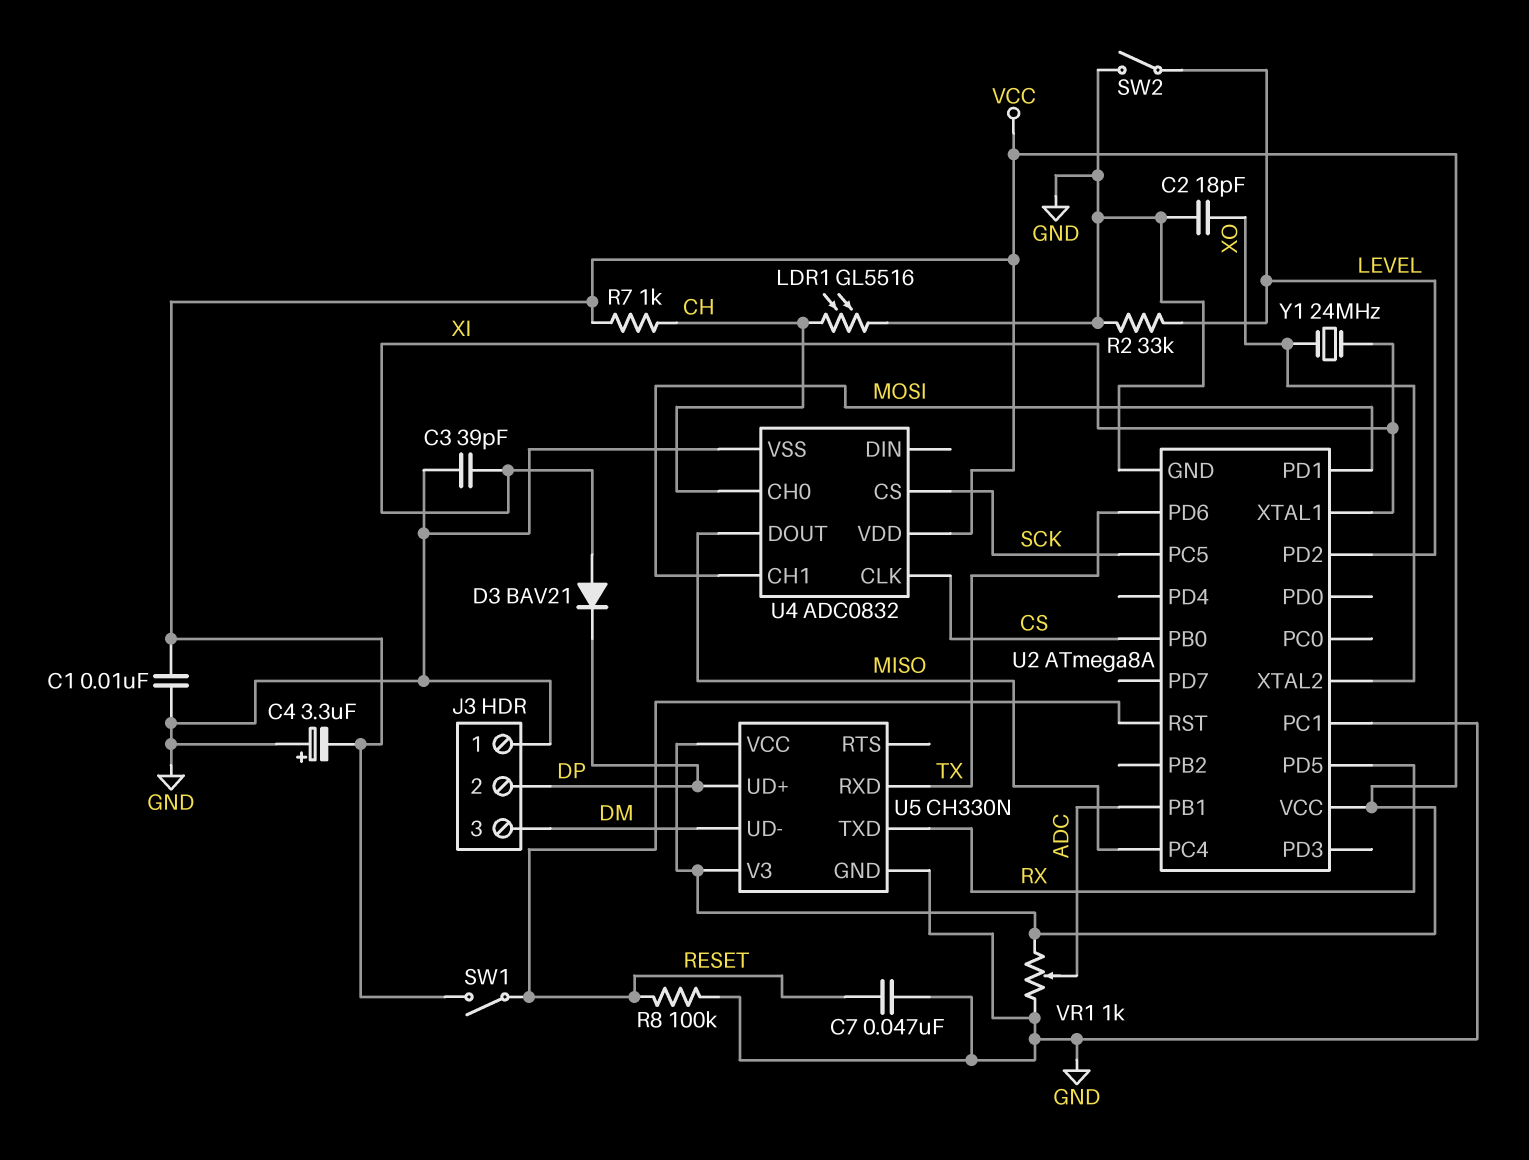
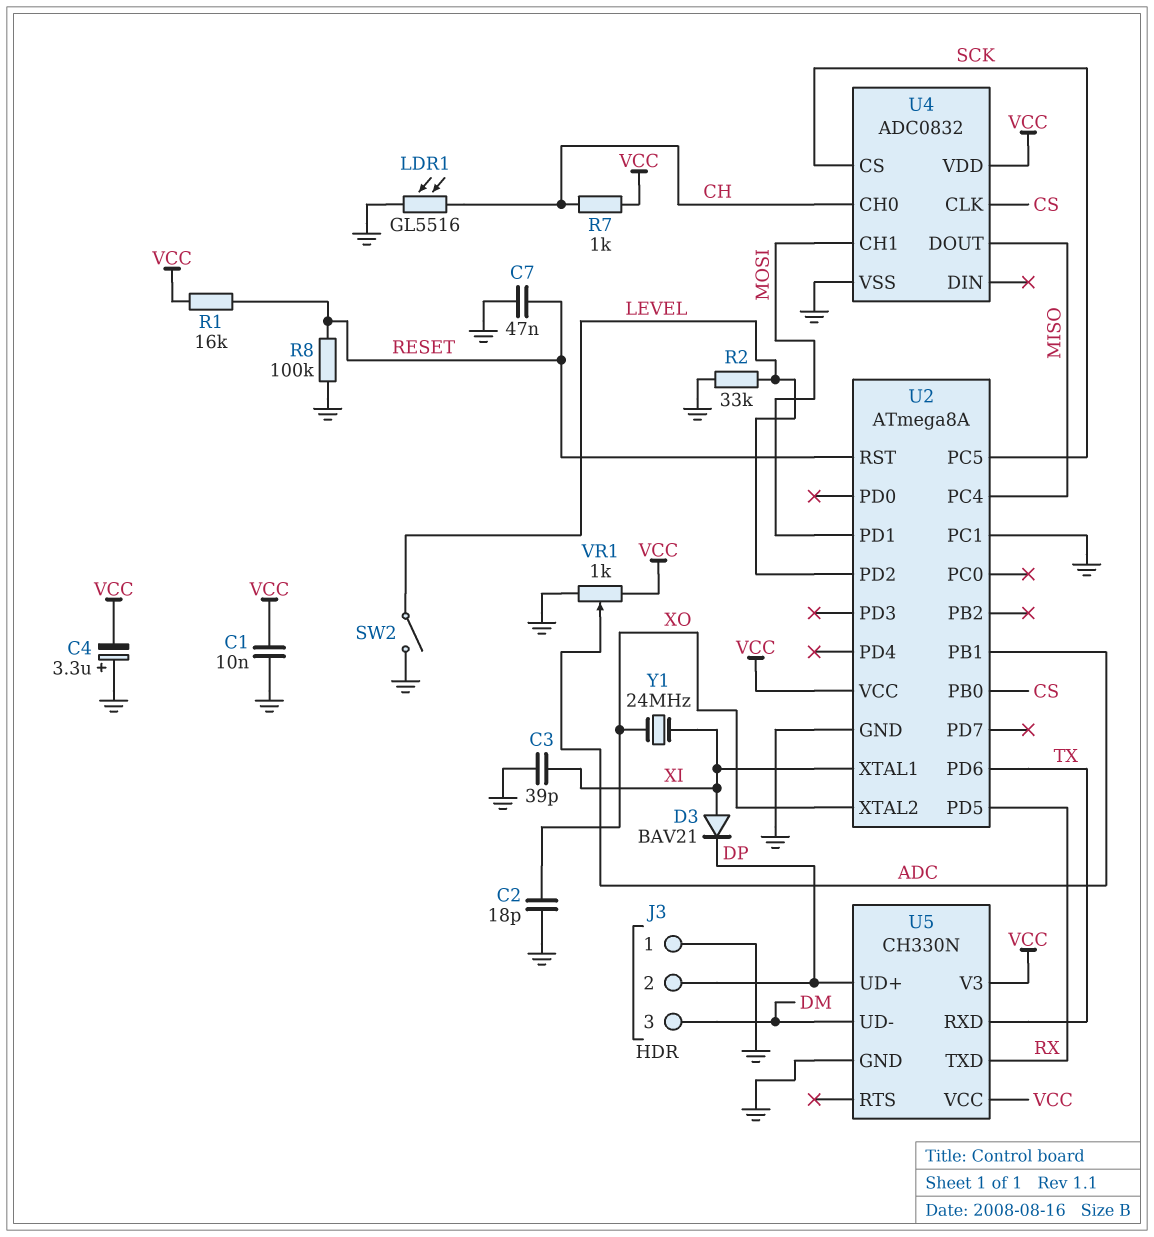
R1: none -> 16k (RESET, VCC)
SW1: switch (RESET, VCC) -> none

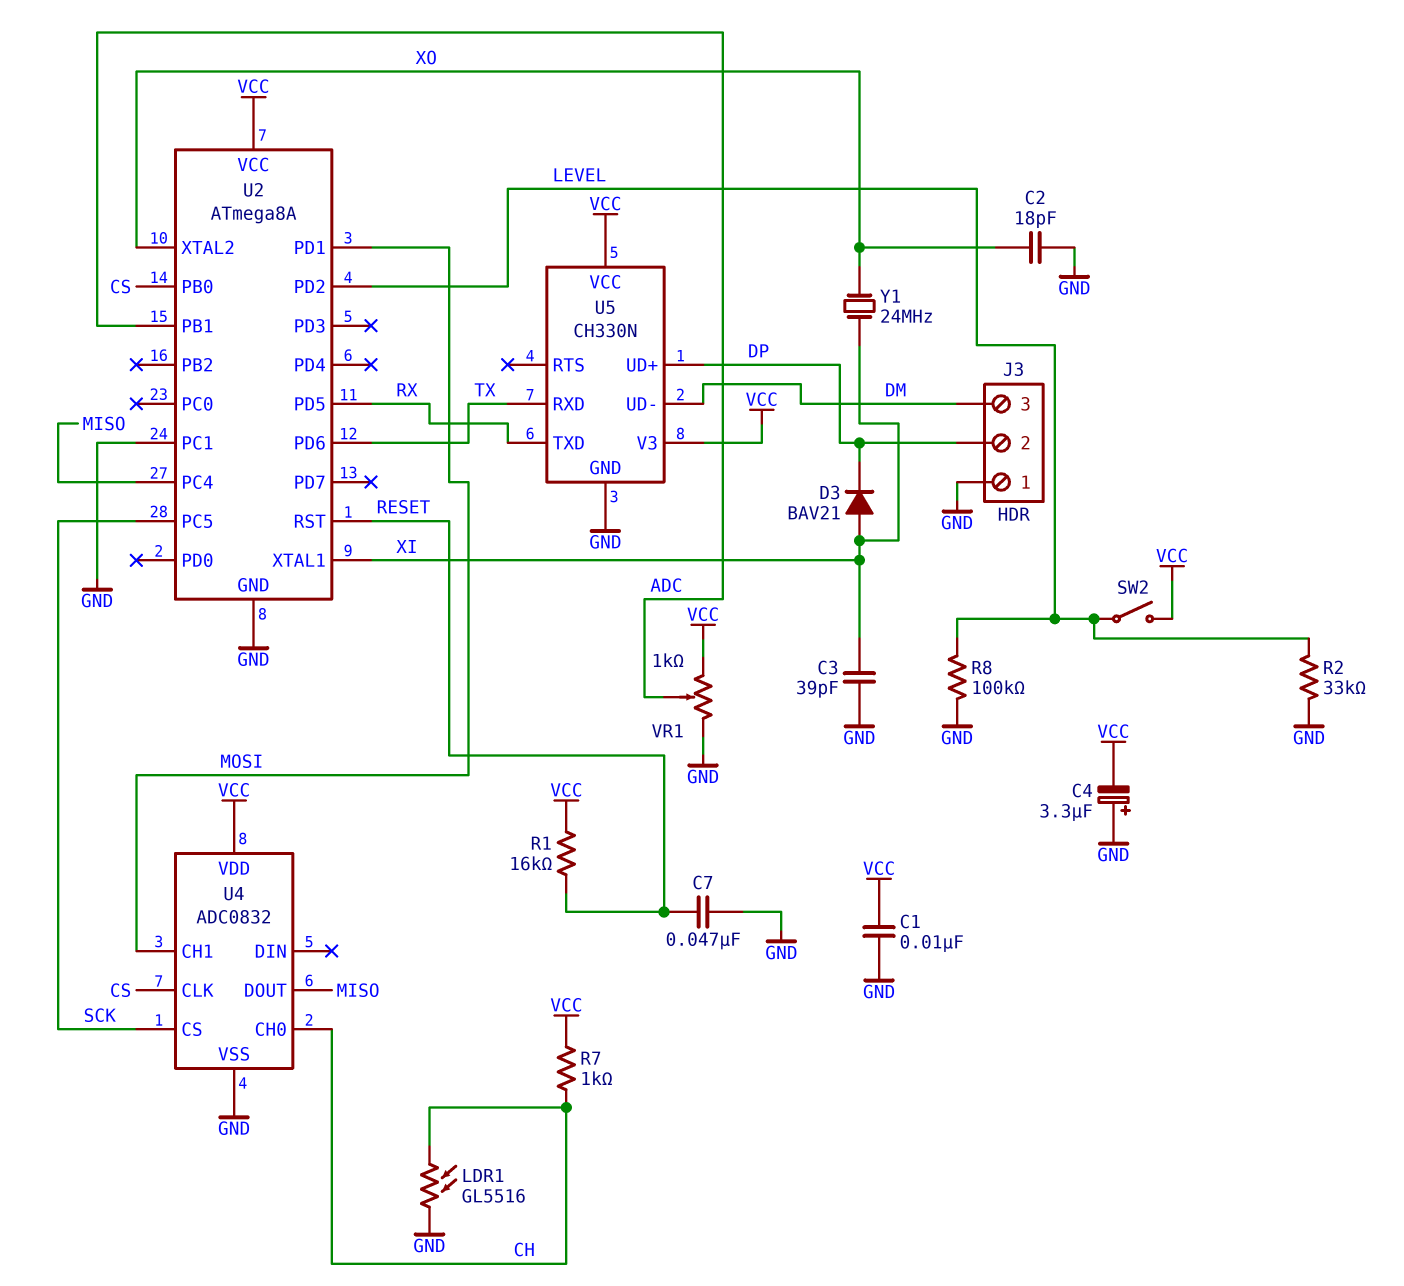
R8: 100k (GND, RESET) -> 100k (GND, LEVEL)
SW2: switch (GND, LEVEL) -> switch (LEVEL, VCC)

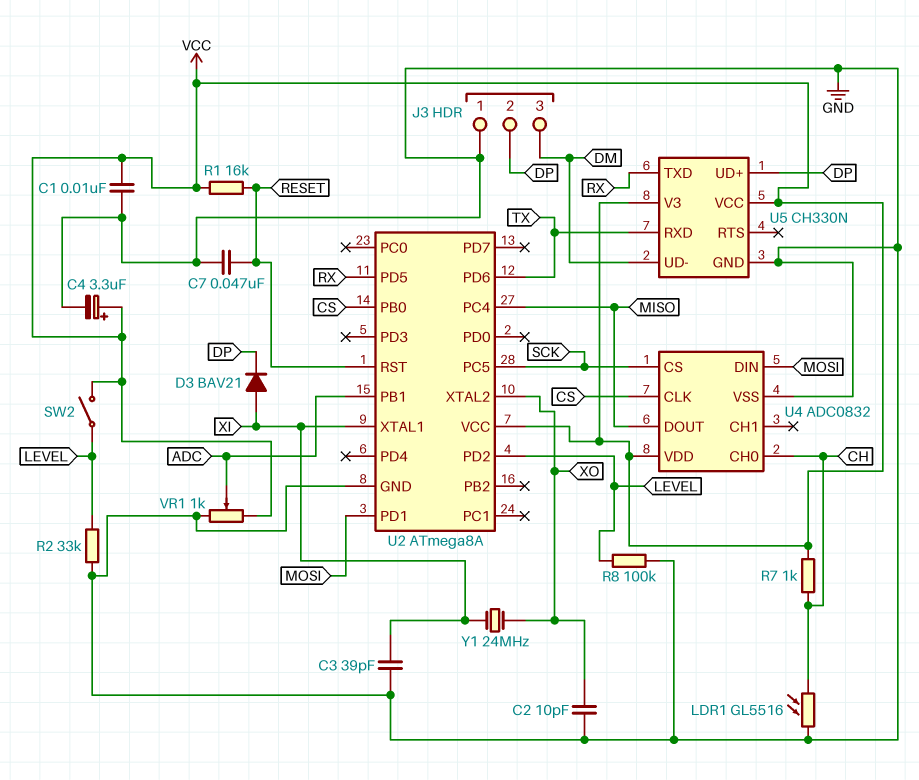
C2: 18pF (GND, XO) -> 10pF (GND, XO)
C4: 3.3uF (plus GND, minus VCC) -> 3.3uF (plus VCC, minus GND)
U2 pin PC1: GND -> none
U4 pin CH1: MOSI -> none
U4 pin DIN: none -> MOSI

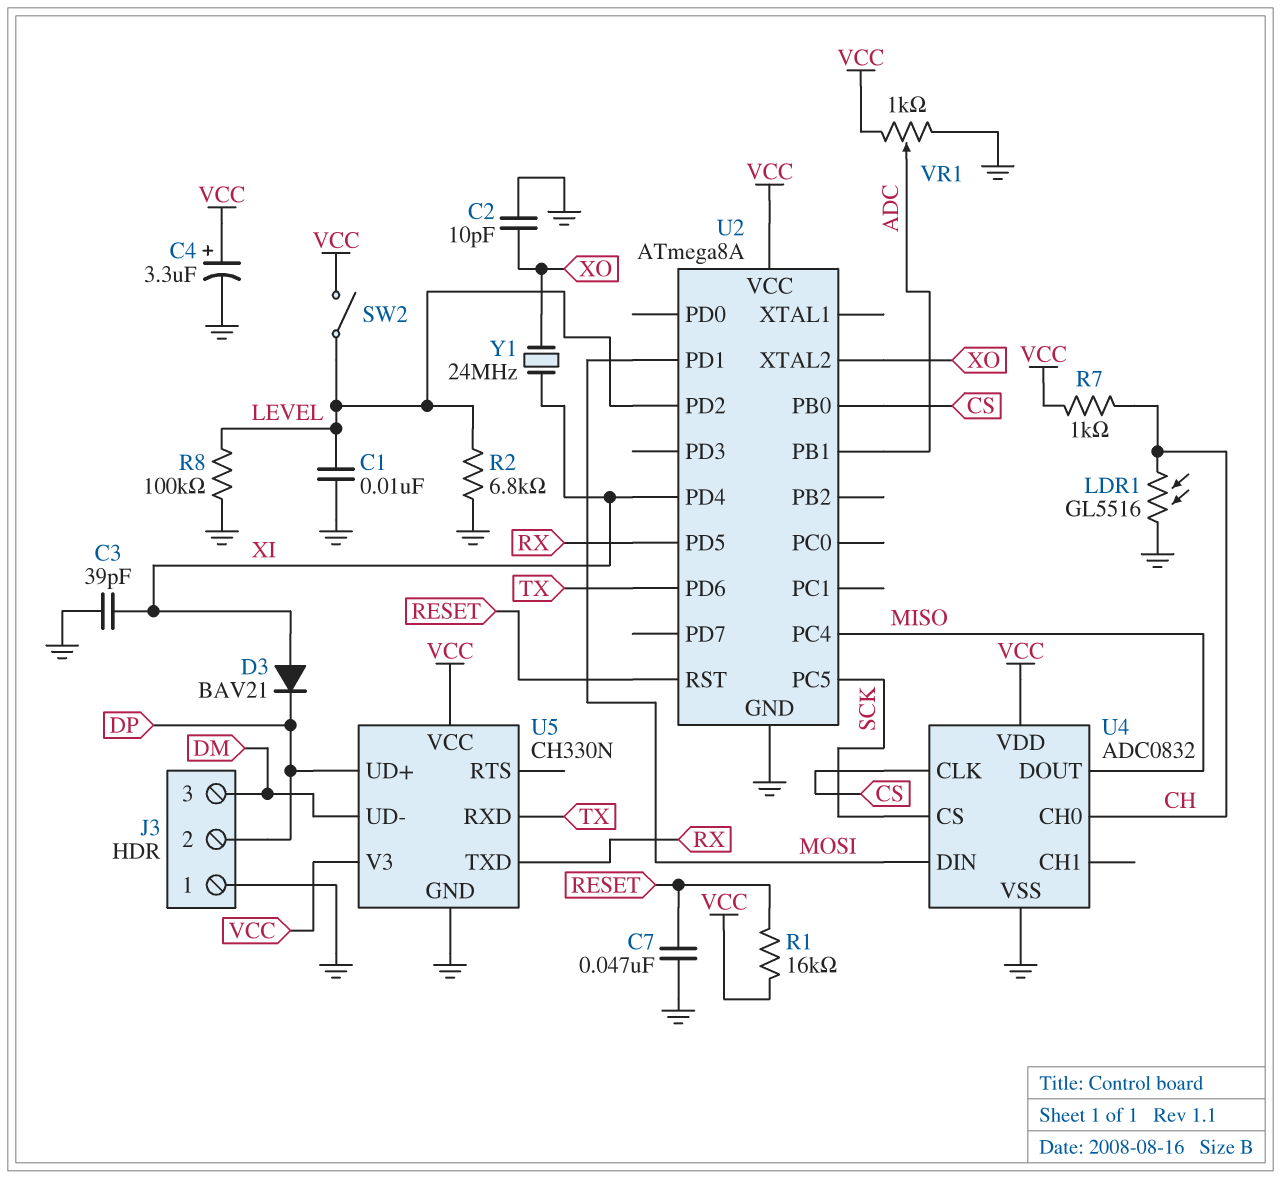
C1: 10nF (GND, VCC) -> 10nF (GND, LEVEL)
R2: 33k (GND, LEVEL) -> 6.8k (GND, LEVEL)
U2 pin PD4: none -> XI
U2 pin XTAL1: XI -> none

